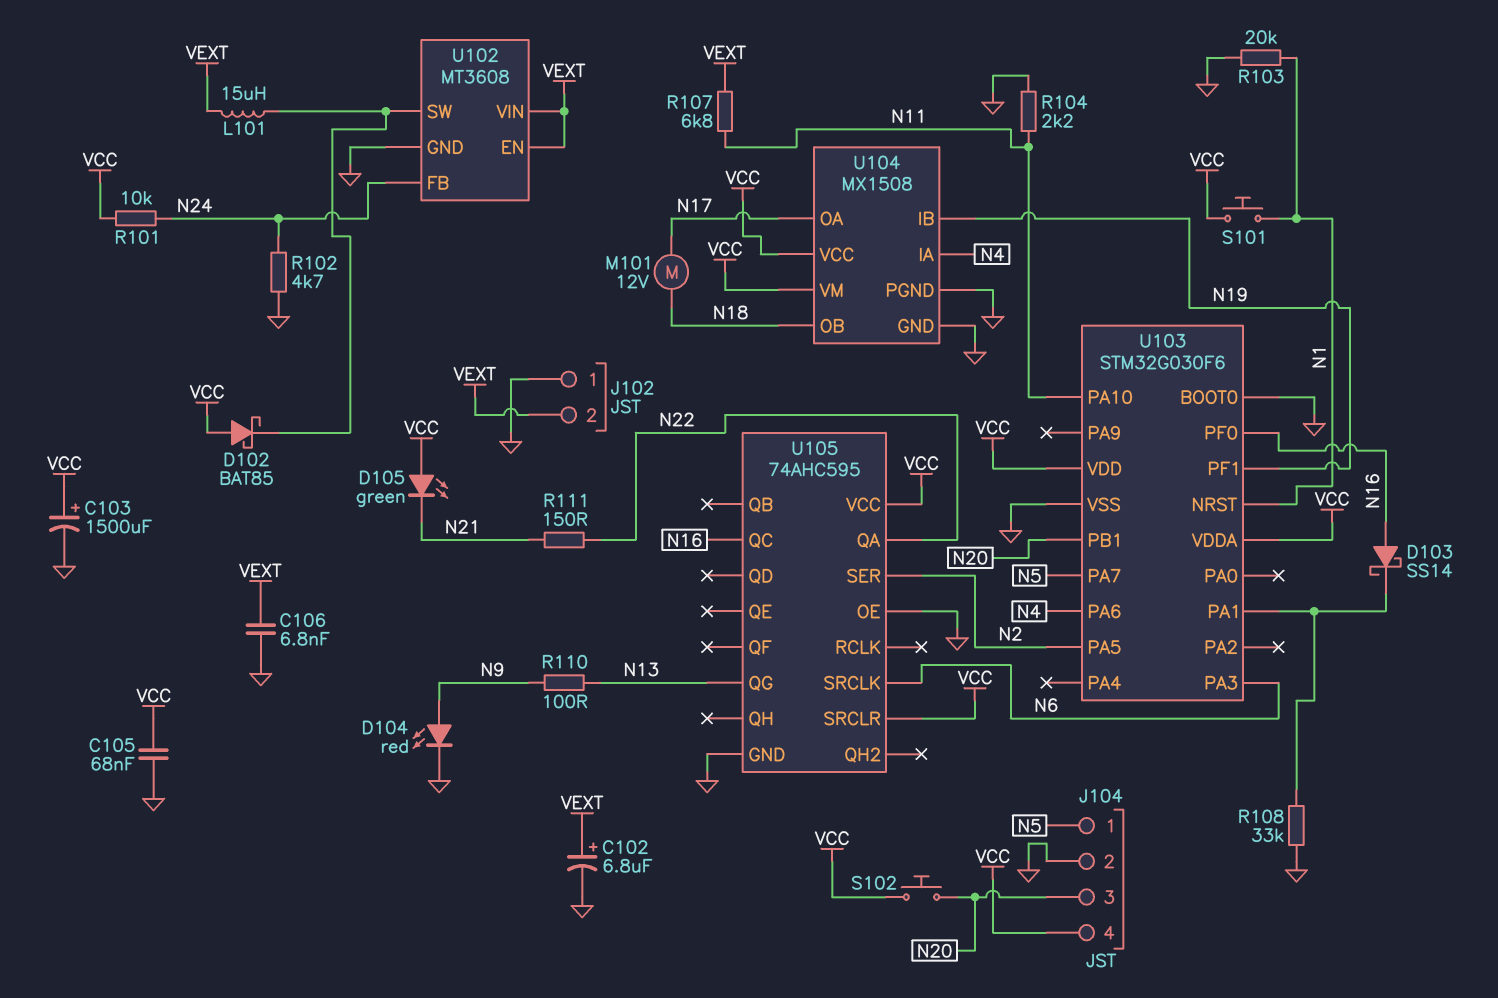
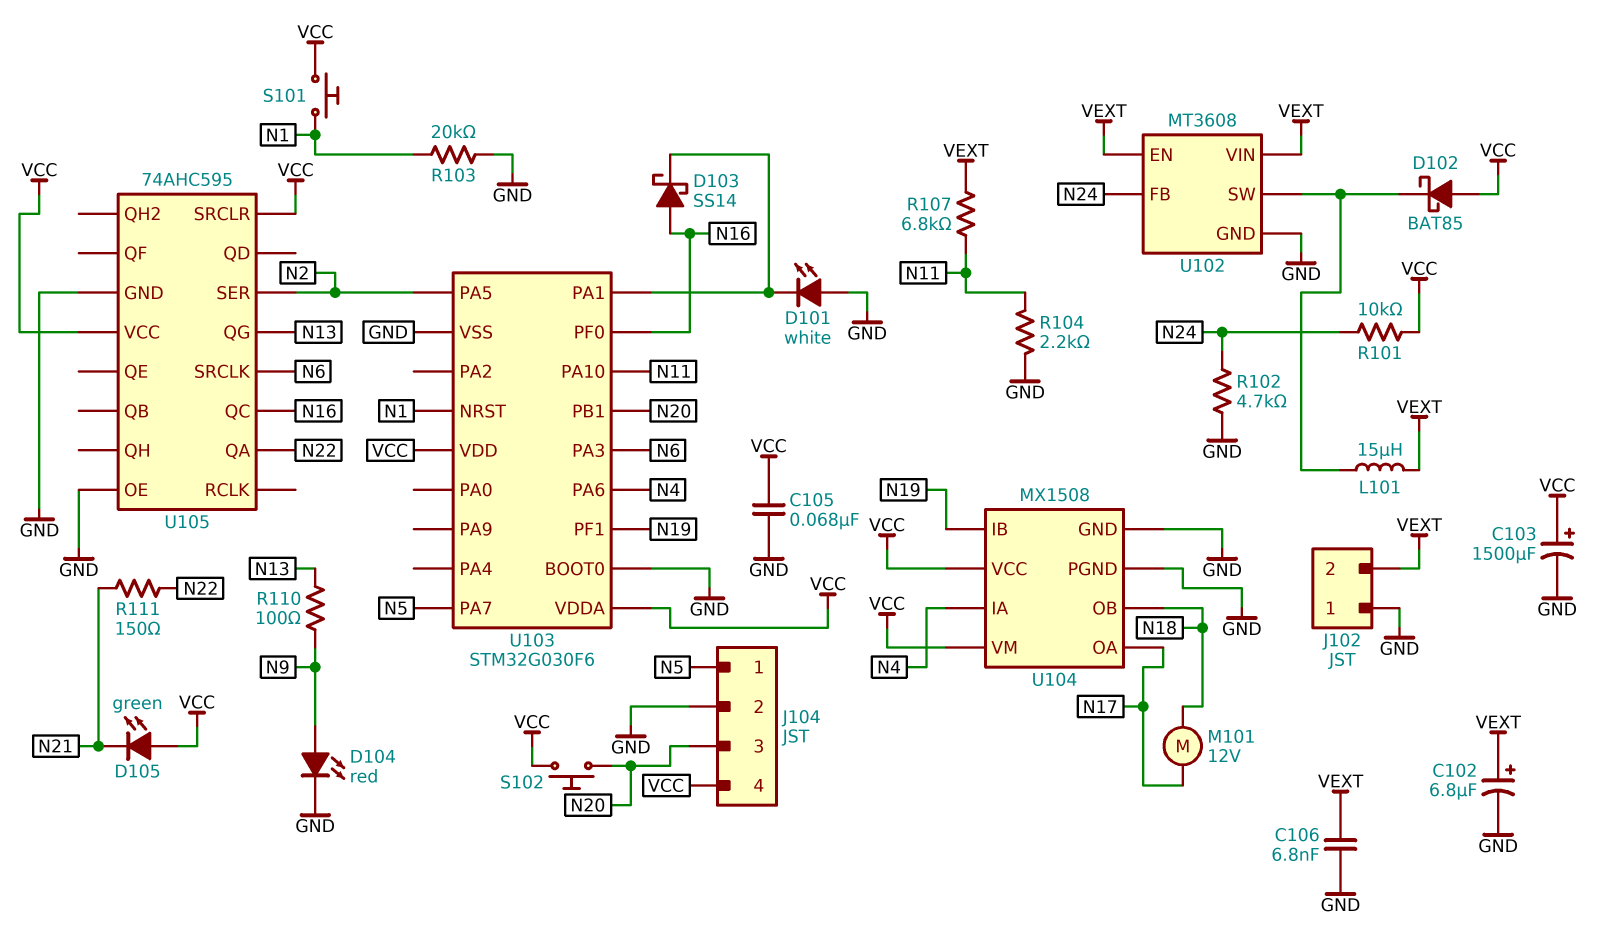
D101: none -> LED white (A GND, K U103/PA1)
R108: 33k (GND, U103/PA1) -> none

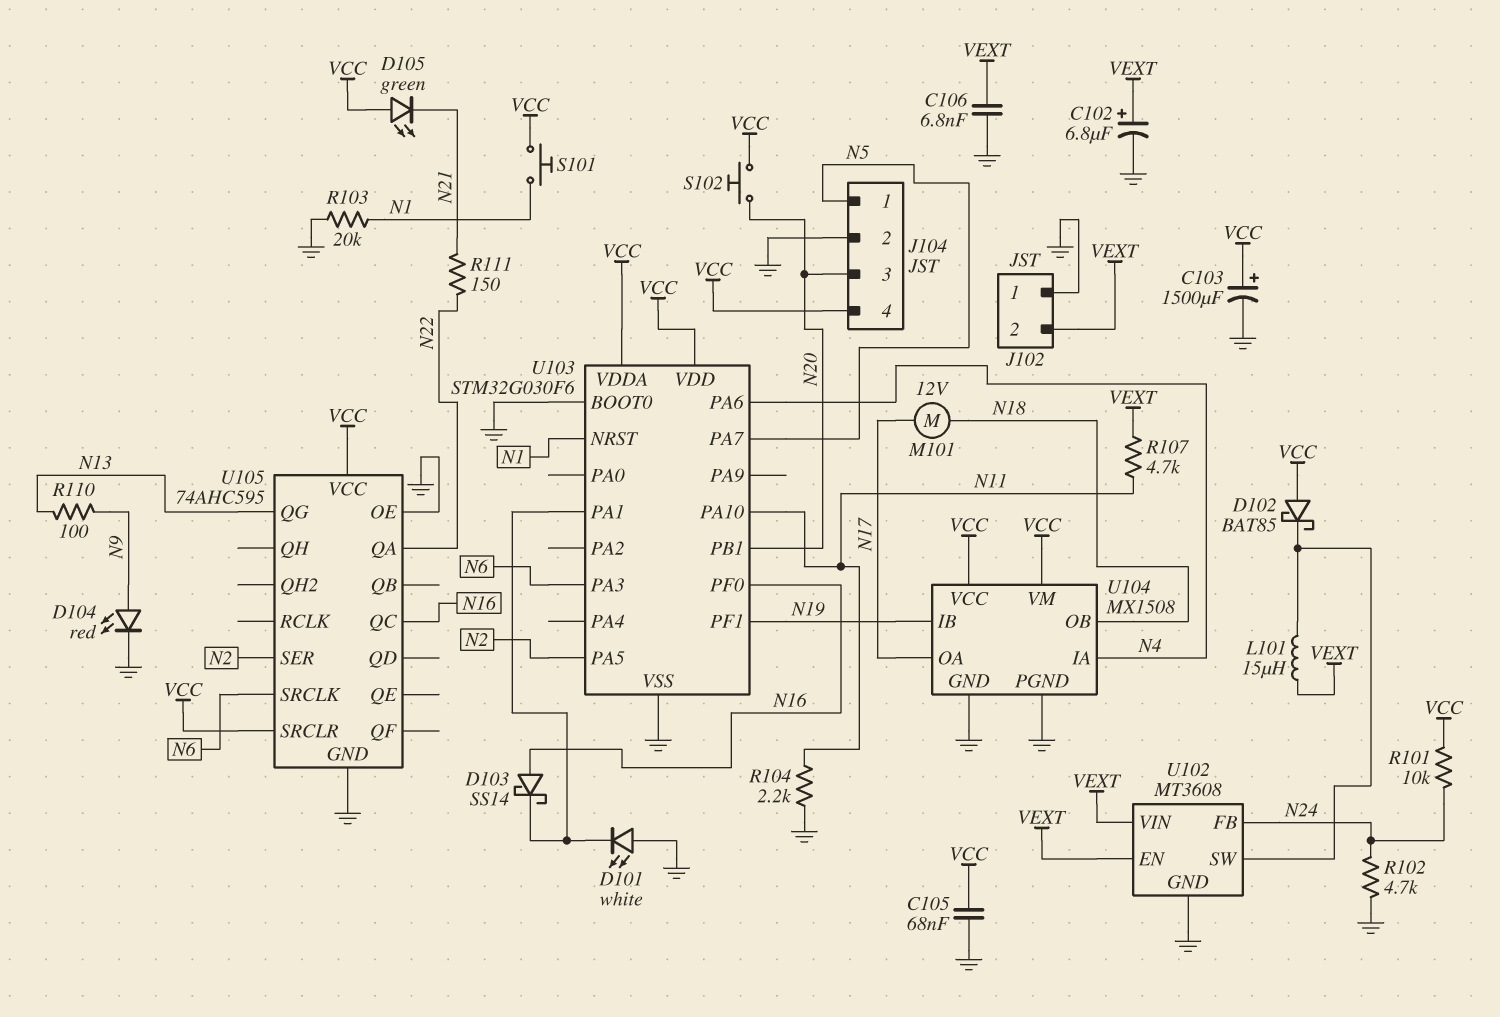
R107: 6.8k (N11, VEXT) -> 4.7k (N11, VEXT)

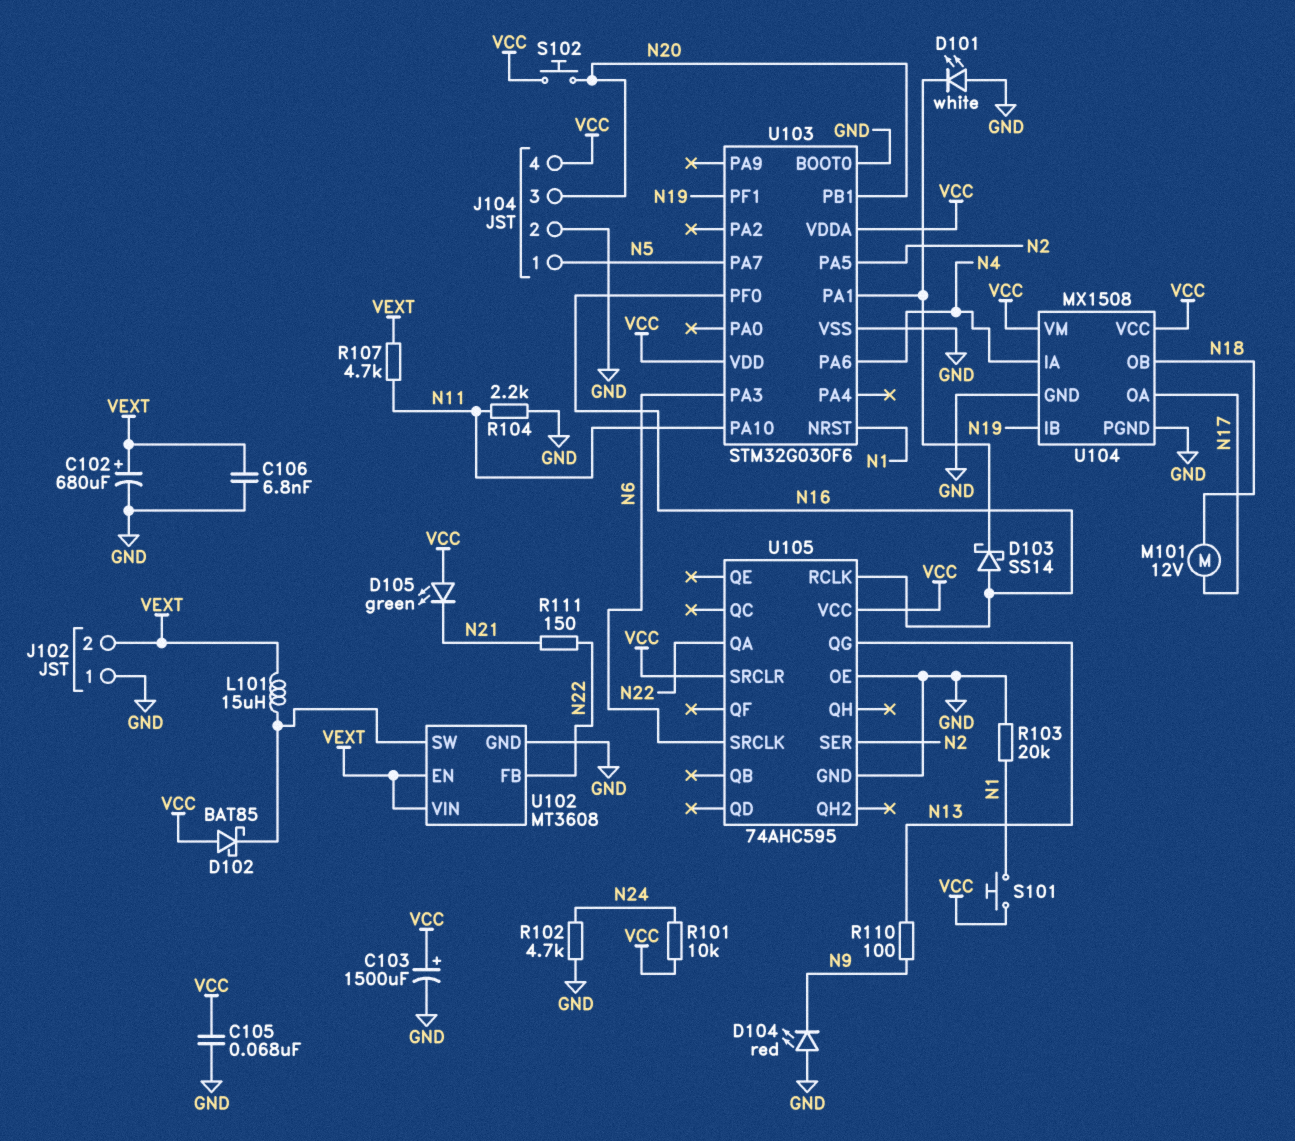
C102: 6.8uF (plus VEXT, minus GND) -> 680uF (plus VEXT, minus GND)
D104: LED red (A N9, K GND) -> LED red (A GND, K N9)
U102 pin FB: N24 -> N22
U105 pin QC: N16 -> none
U105 pin RCLK: none -> N16

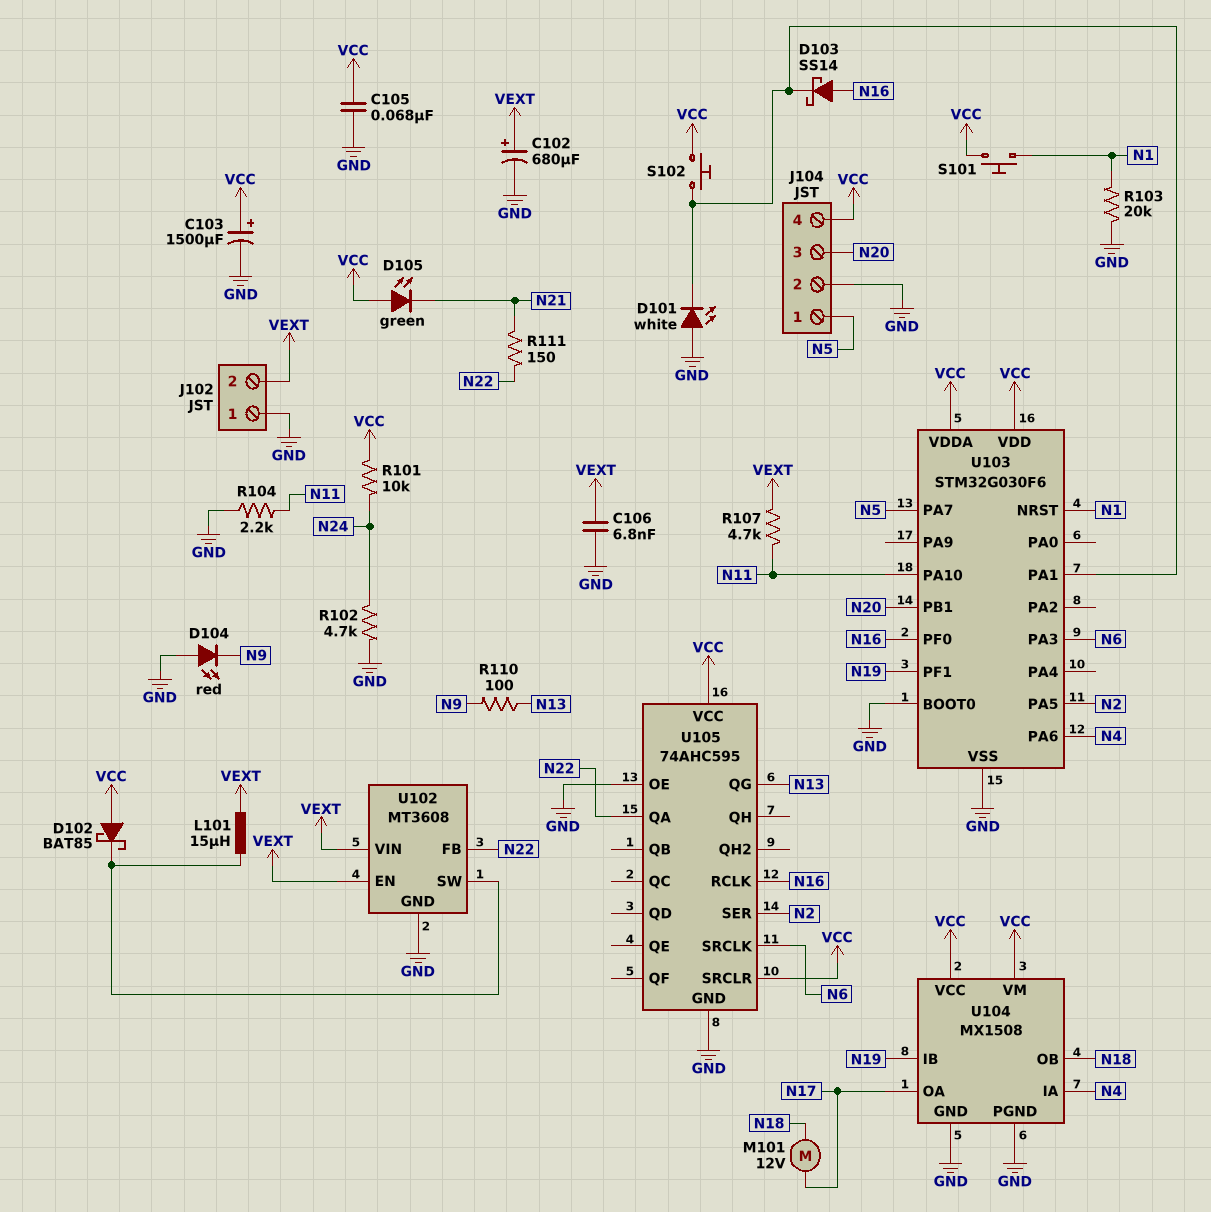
S102: button (N20, VCC) -> button (U103/PA1, VCC)

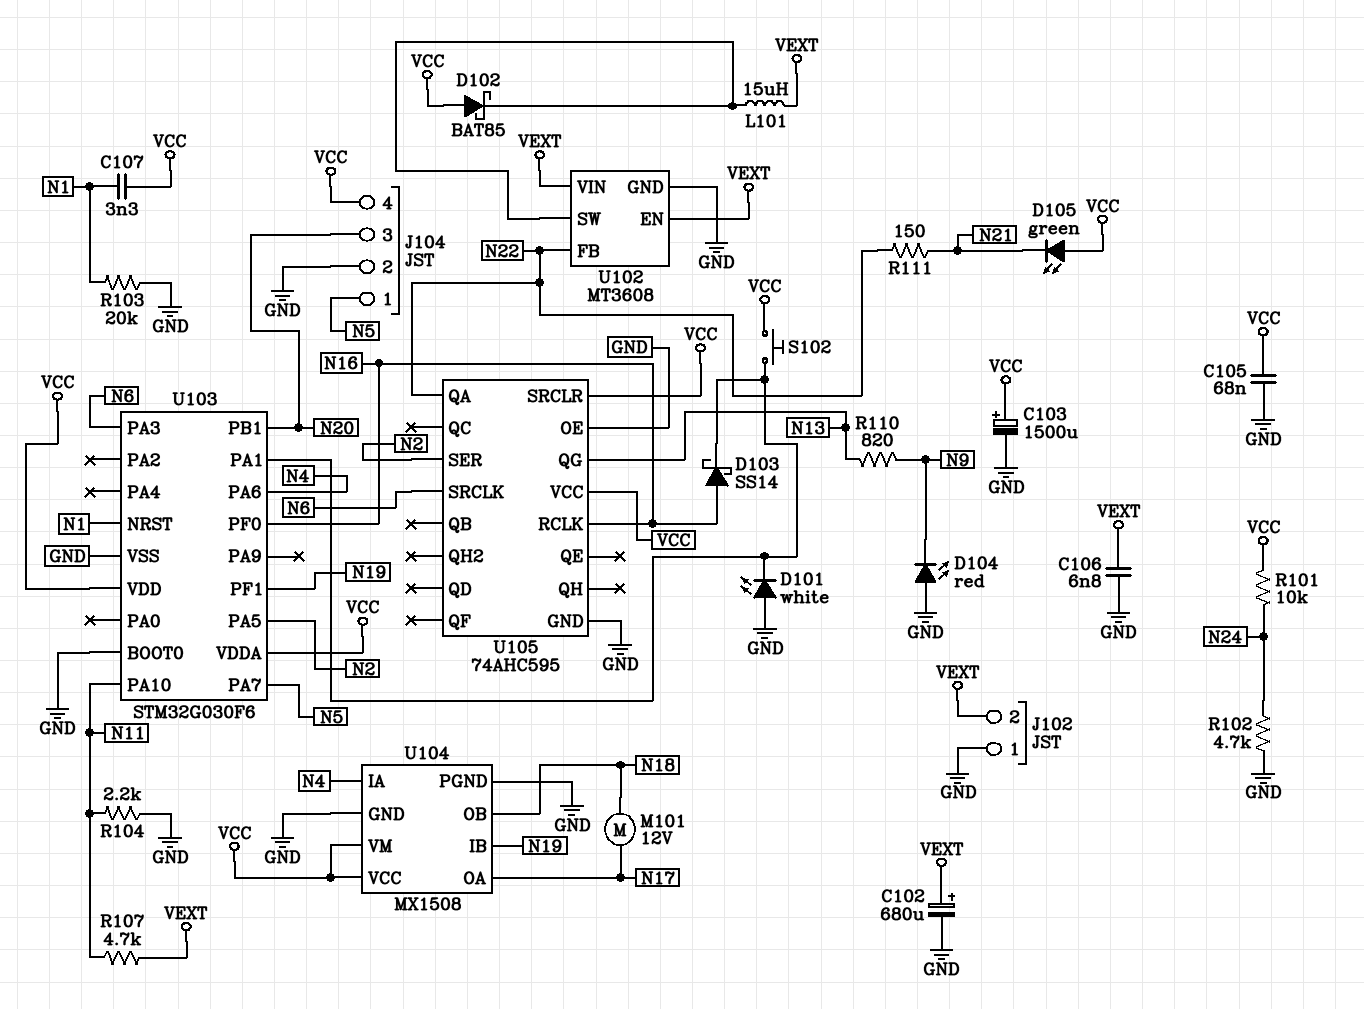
C107: none -> 3.3nF (N1, VCC)
R110: 100 (N9, N13) -> 820 (N9, N13)
S101: button (N1, VCC) -> none

